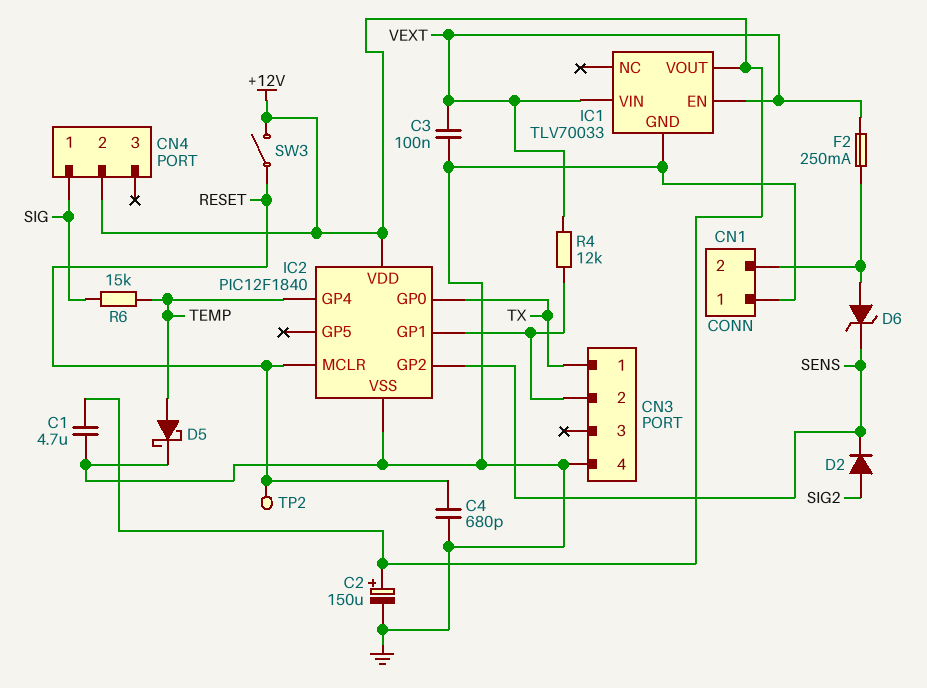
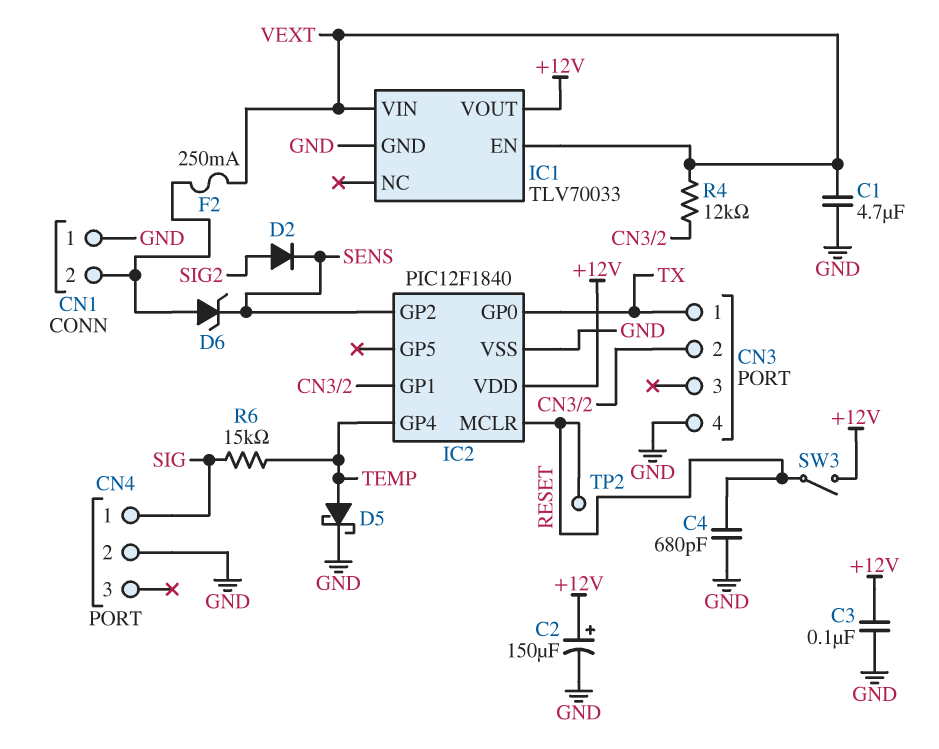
C1: 4.7uF (+12V, GND) -> 4.7uF (GND, VEXT)
C3: 100nF (GND, VEXT) -> 100nF (+12V, GND)
CN4 pin 2: +12V -> GND

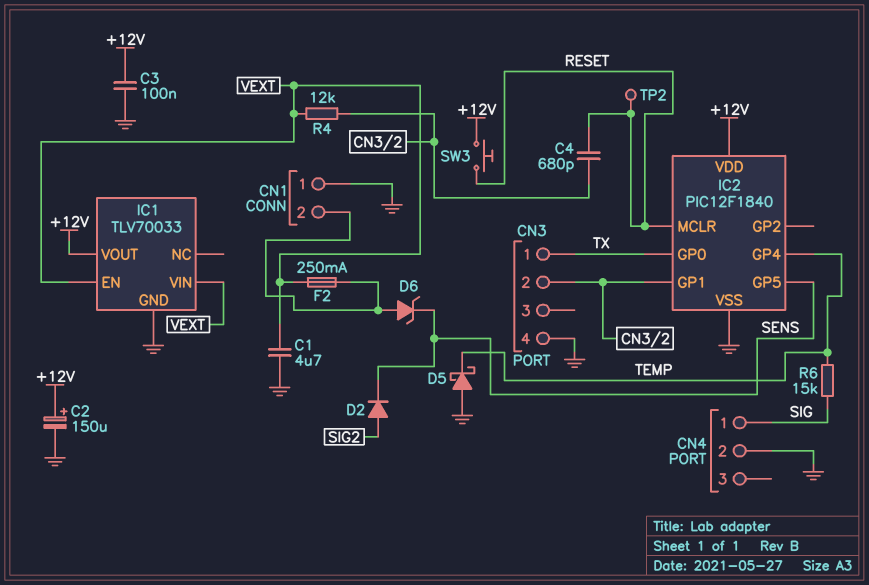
C4: 680pF (GND, RESET) -> 680pF (CN3/2, RESET)
D5: schottky (A TEMP, K GND) -> schottky (A GND, K TEMP)
IC2 pin GP2: SENS -> none
IC2 pin GP5: none -> SENS
SW3: switch (+12V, RESET) -> button (+12V, RESET)

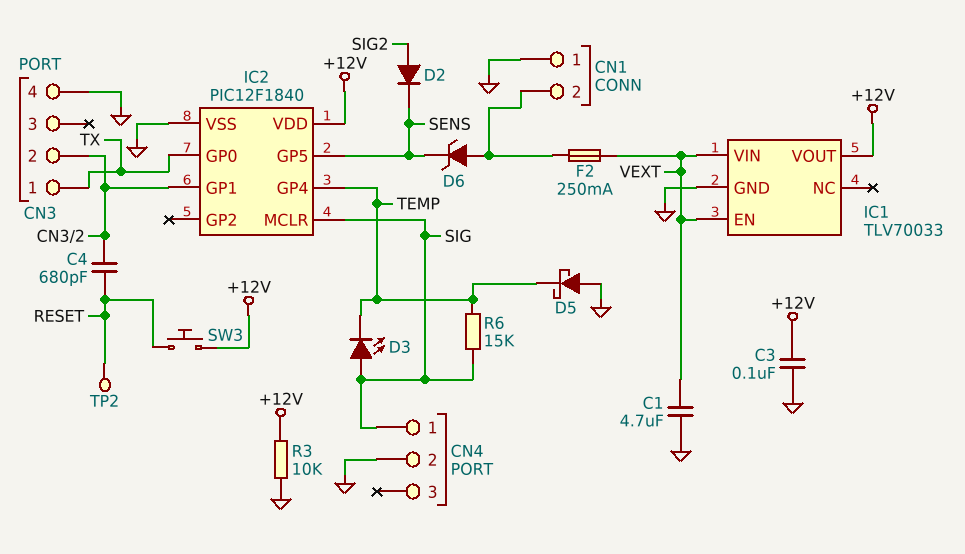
C2: 150uF (plus +12V, minus GND) -> none
D3: none -> LED (A SIG, K TEMP)
IC2 pin MCLR: RESET -> SIG
R3: none -> 10k (+12V, GND)
R4: 12k (CN3/2, VEXT) -> none

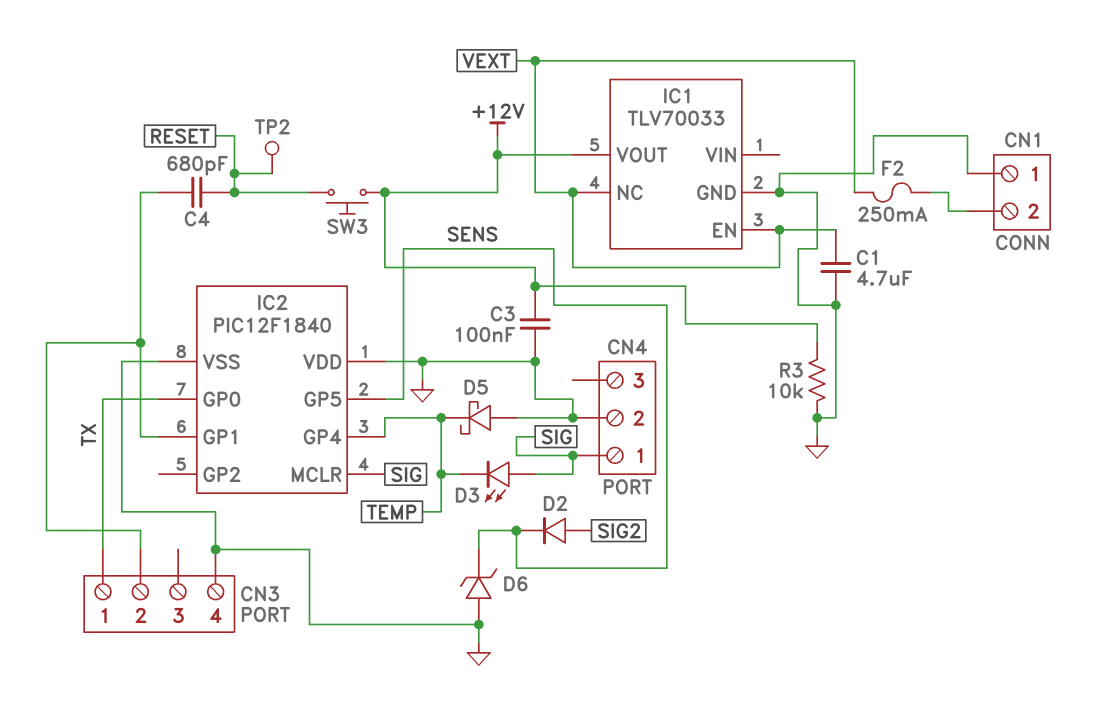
D6: zener (A CN1/2, K SENS) -> zener (A GND, K SENS)
IC1 pin NC: none -> VEXT
IC1 pin VIN: VEXT -> none
IC2 pin VDD: +12V -> GND
R6: 15k (SIG, TEMP) -> none

